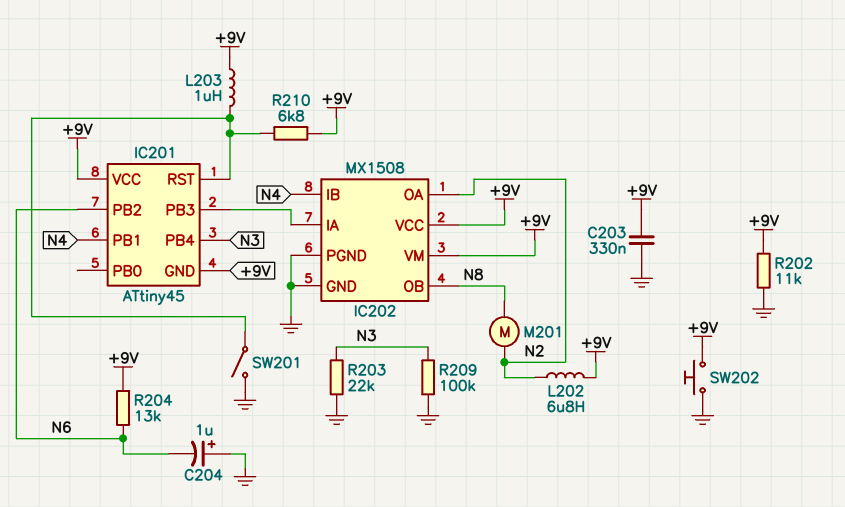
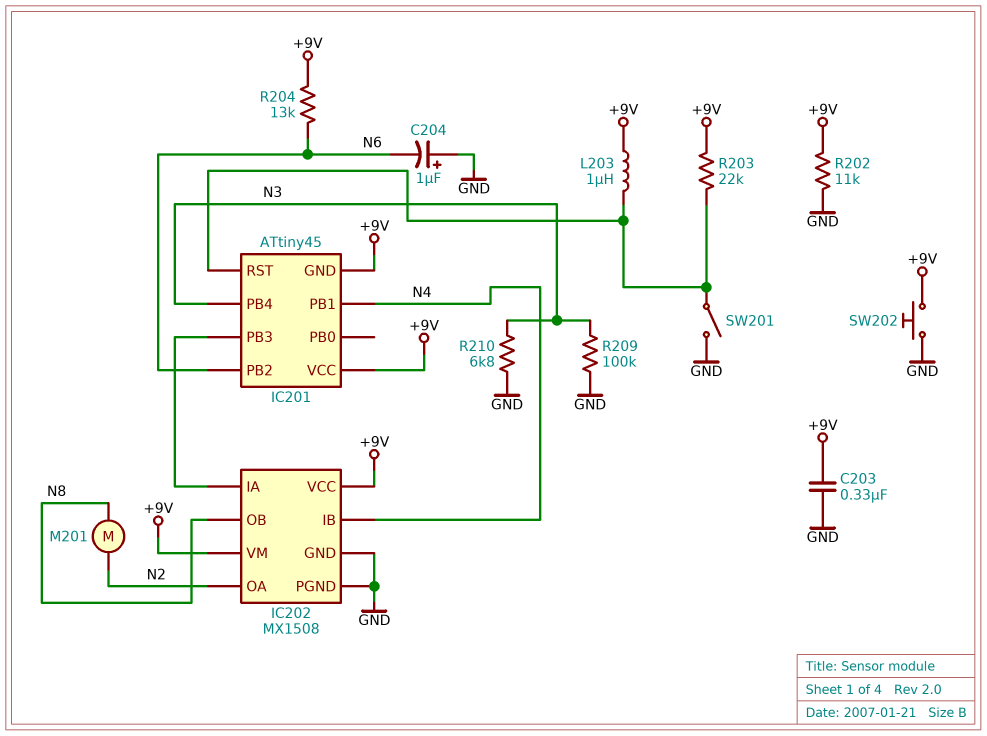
L202: 6.8uH (+9V, N2) -> none
R203: 22k (GND, N3) -> 22k (+9V, IC201/RST)
R210: 6.8k (+9V, IC201/RST) -> 6.8k (GND, N3)

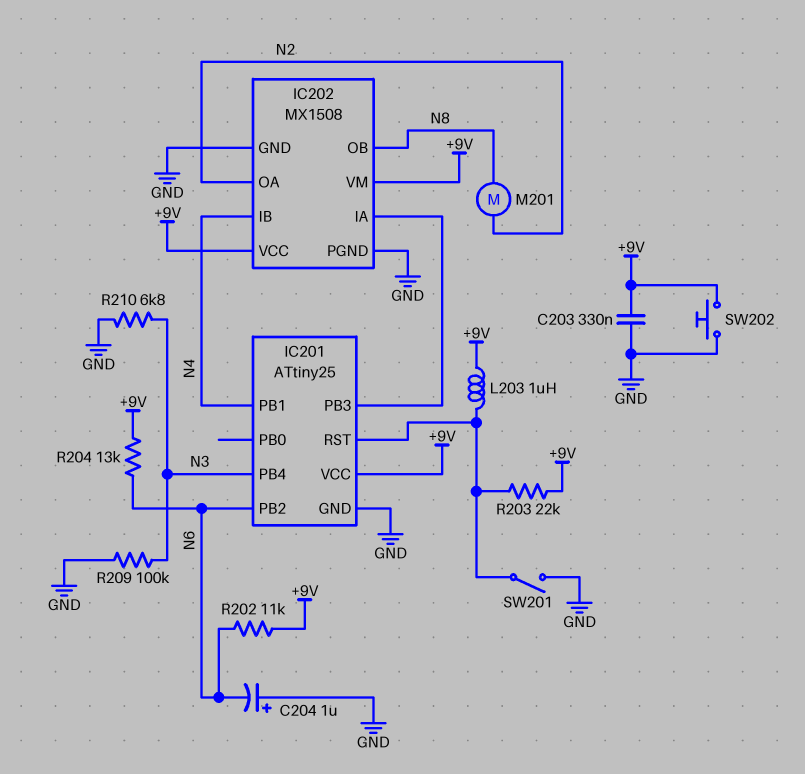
IC201: ATtiny45 -> ATtiny25
IC201 pin GND: +9V -> GND
R202: 11k (+9V, GND) -> 11k (+9V, N6)

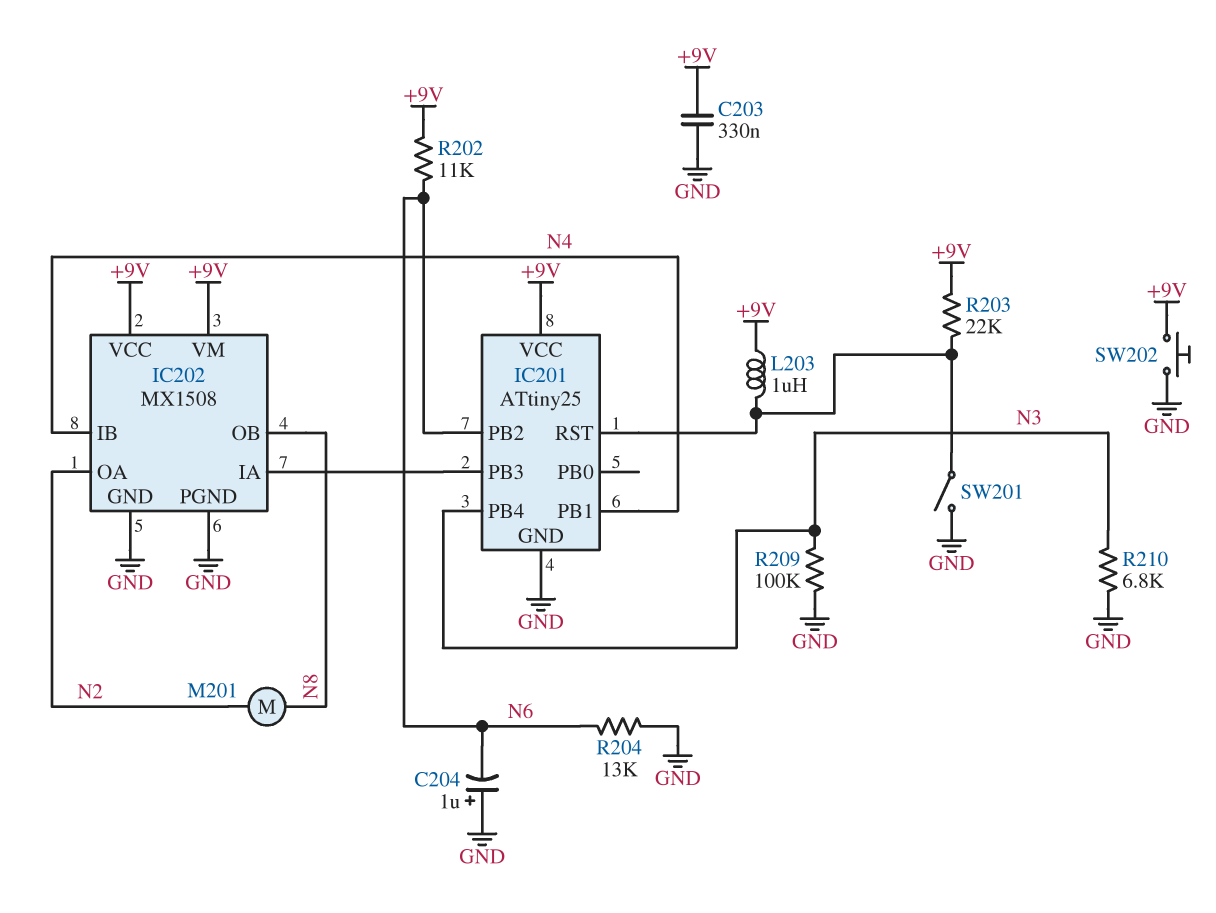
R204: 13k (+9V, N6) -> 13k (GND, N6)

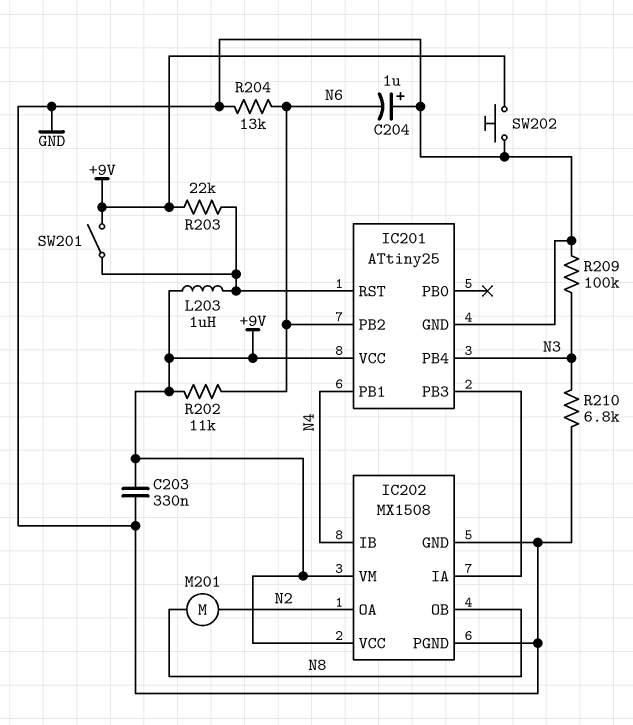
SW201: switch (GND, IC201/RST) -> switch (+9V, IC201/RST)

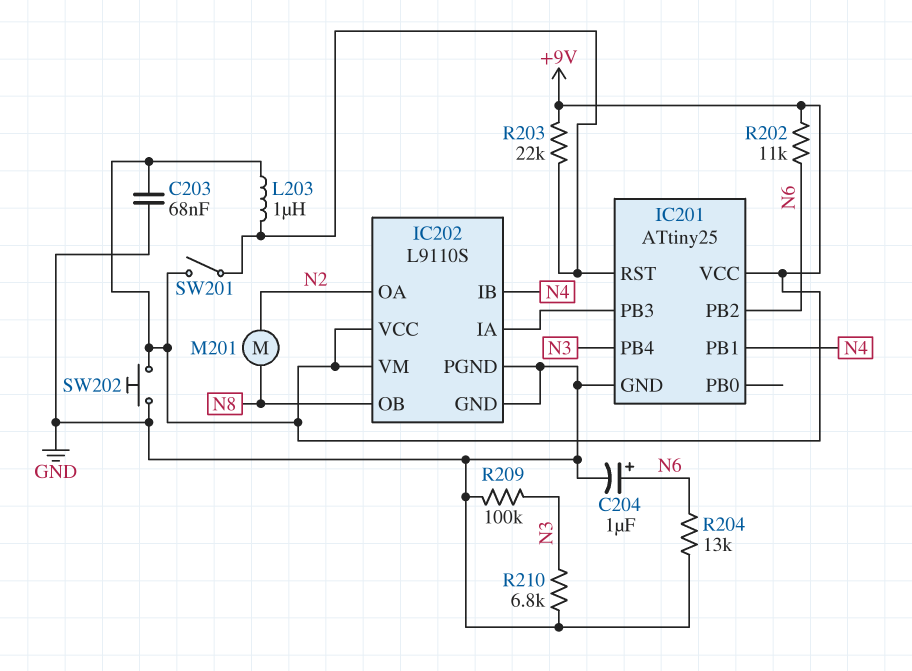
C203: 330nF (+9V, GND) -> 68nF (+9V, GND)
C204: 1uF (plus GND, minus N6) -> 1uF (plus N6, minus GND)
IC202: MX1508 -> L9110S

